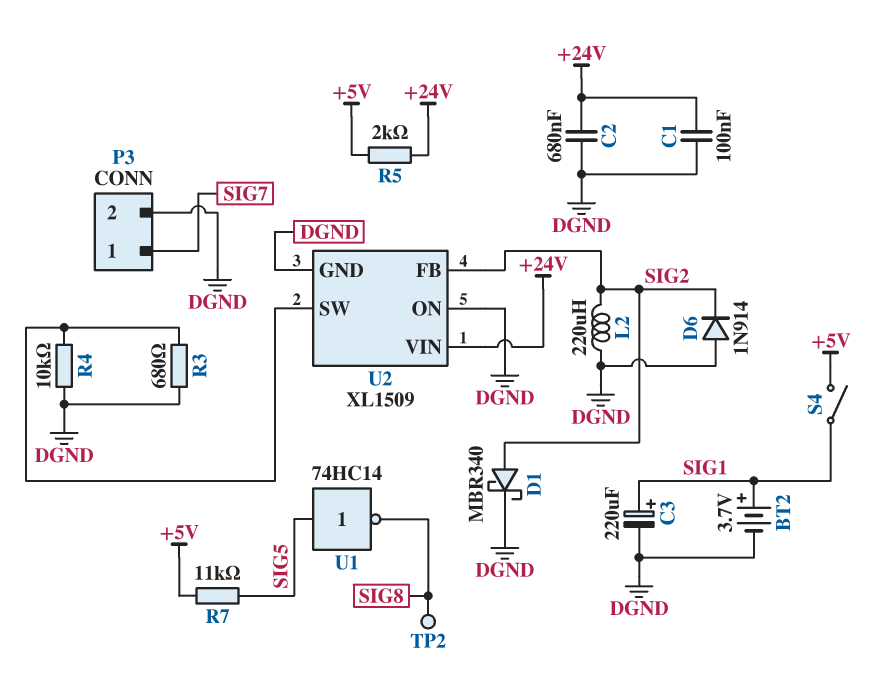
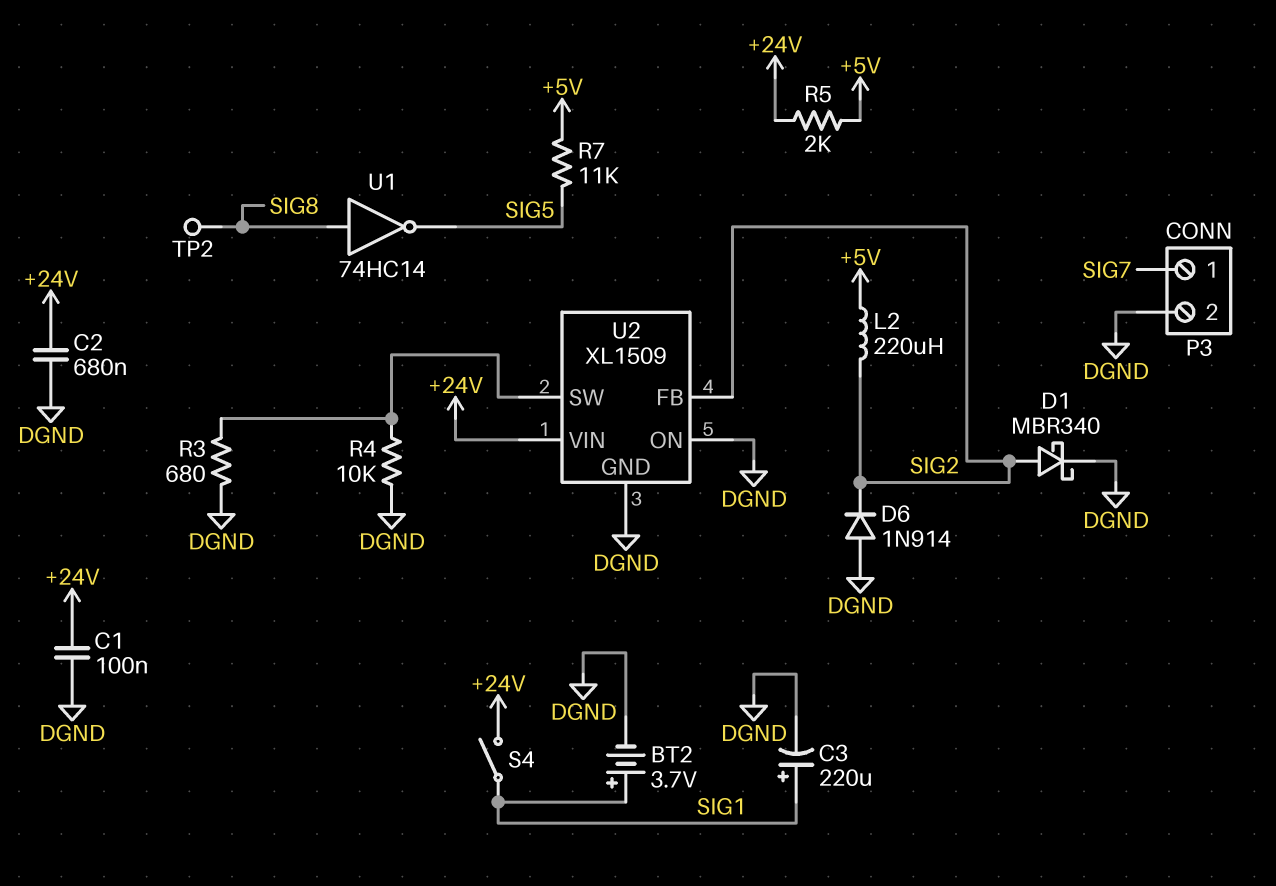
L2: 220uH (DGND, SIG2) -> 220uH (+5V, SIG2)
S4: switch (+5V, SIG1) -> switch (+24V, SIG1)
U1: NOT 74HC14 (in SIG5, out SIG8) -> NOT 74HC14 (in SIG8, out SIG5)

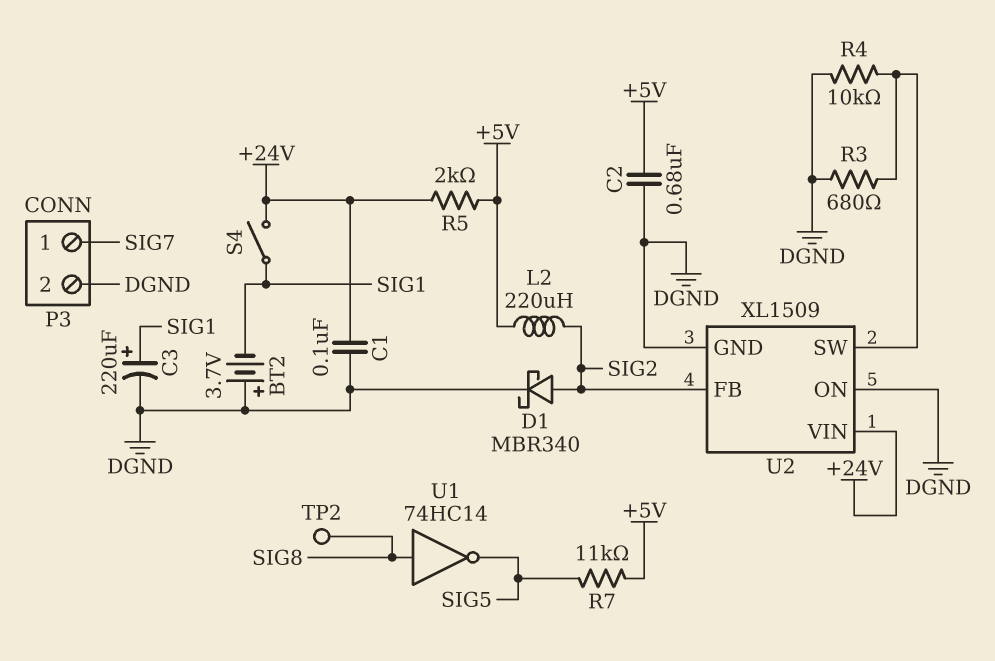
BT2: 3.7V (plus SIG1, minus DGND) -> 3.7V (plus DGND, minus SIG1)
C2: 680nF (+24V, DGND) -> 680nF (+5V, DGND)
D6: diode 1N914 (A DGND, K SIG2) -> none

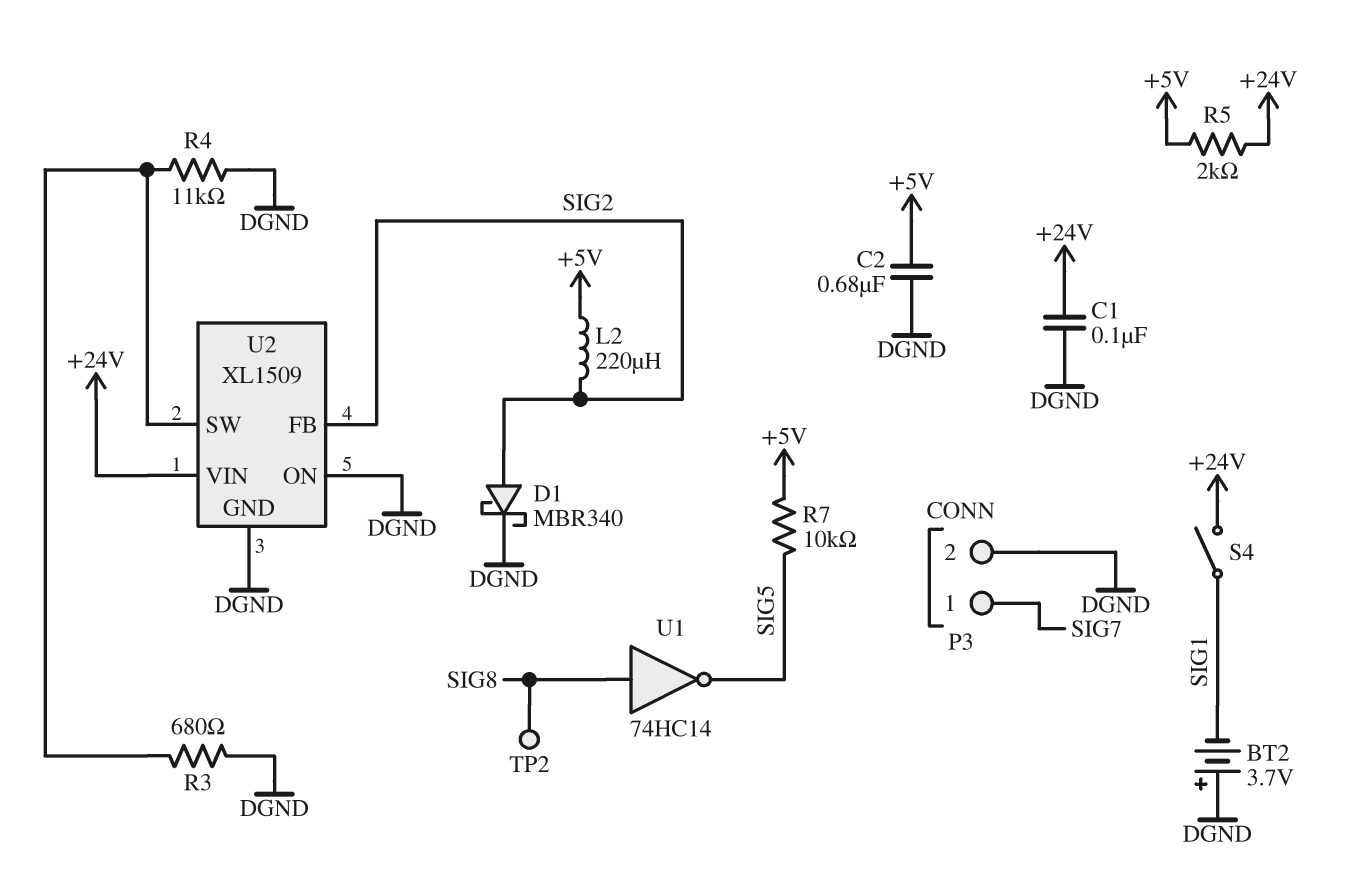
C3: 220uF (plus SIG1, minus DGND) -> none
R4: 10k (DGND, U2/SW) -> 11k (DGND, U2/SW)
R7: 11k (+5V, SIG5) -> 10k (+5V, SIG5)

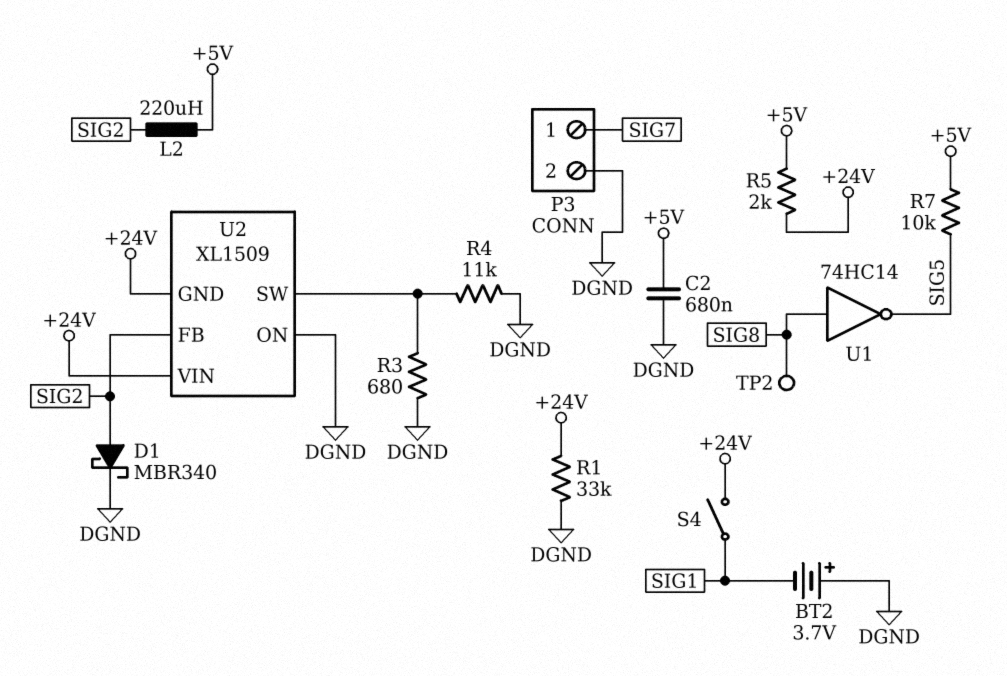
C1: 100nF (+24V, DGND) -> none
R1: none -> 33k (+24V, DGND)
U2 pin GND: DGND -> +24V

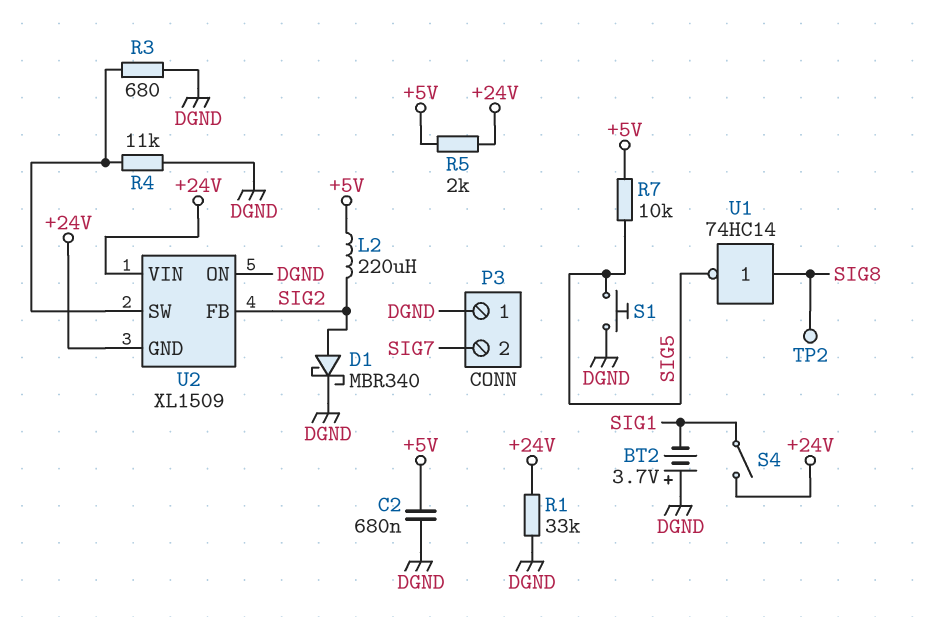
P3 pin 1: SIG7 -> DGND
P3 pin 2: DGND -> SIG7
S1: none -> button (DGND, SIG5)

